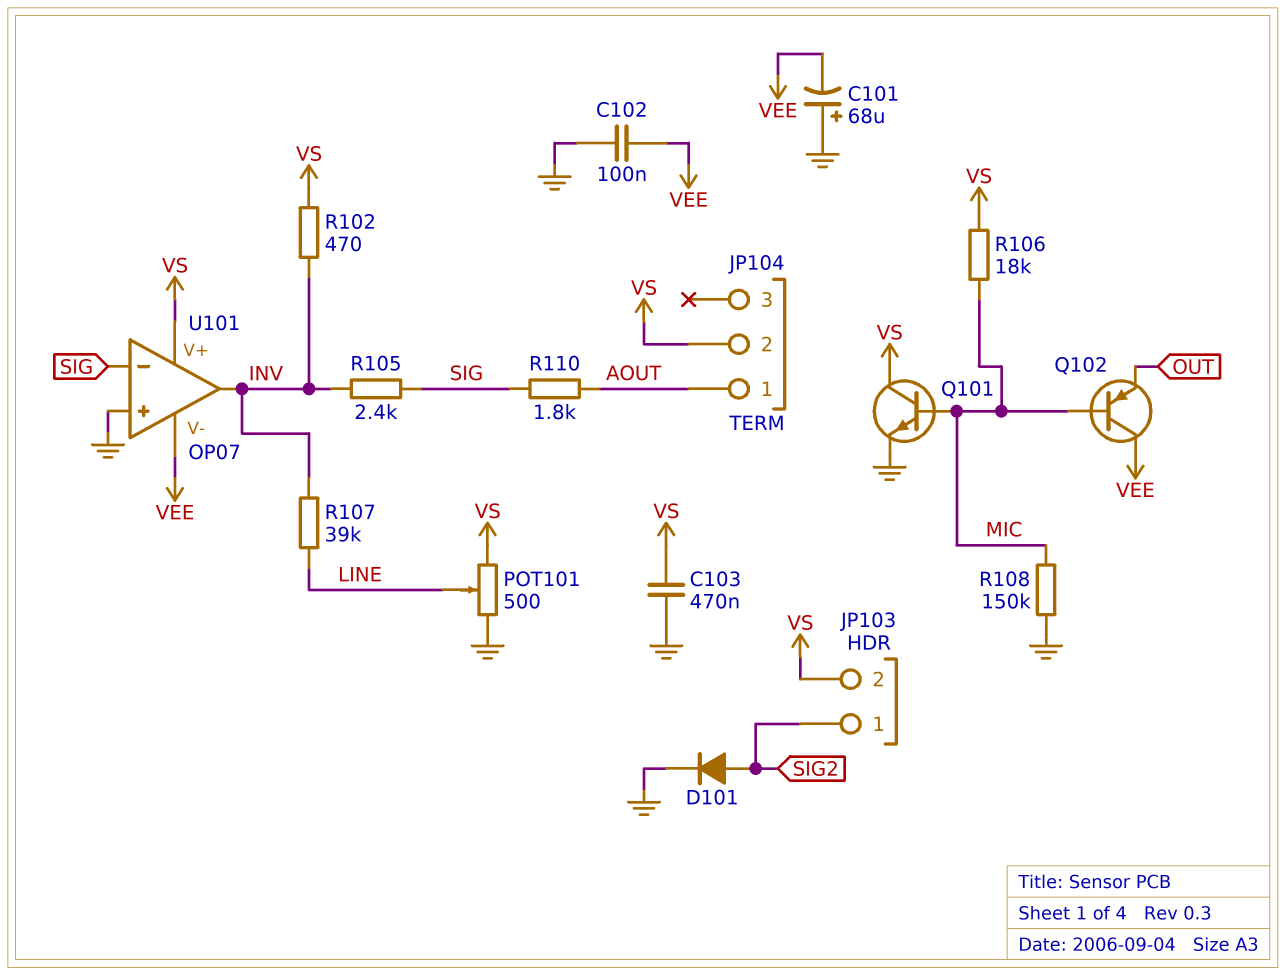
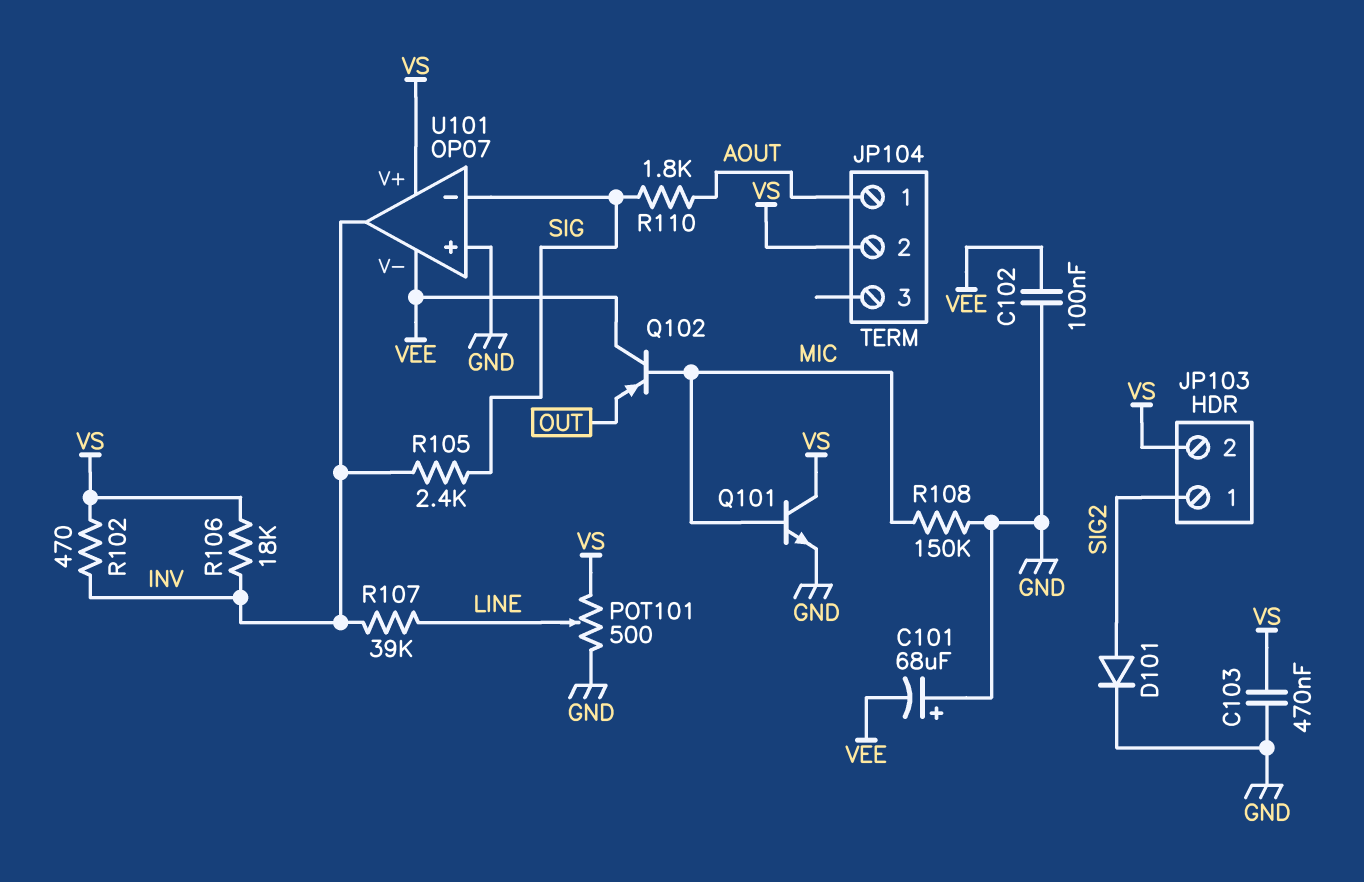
R106: 18k (MIC, VS) -> 18k (INV, VS)

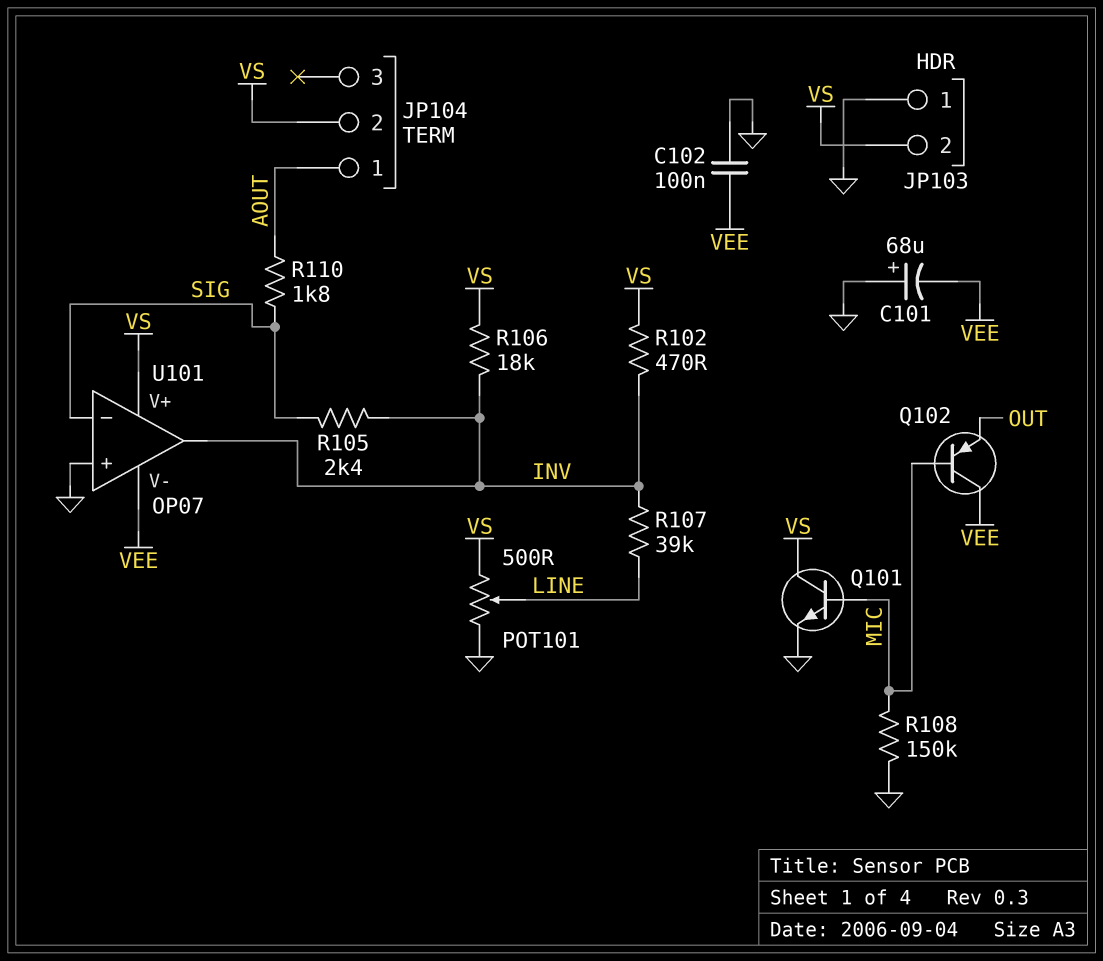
C103: 470nF (GND, VS) -> none
D101: diode (A SIG2, K GND) -> none
JP103 pin 1: SIG2 -> GND

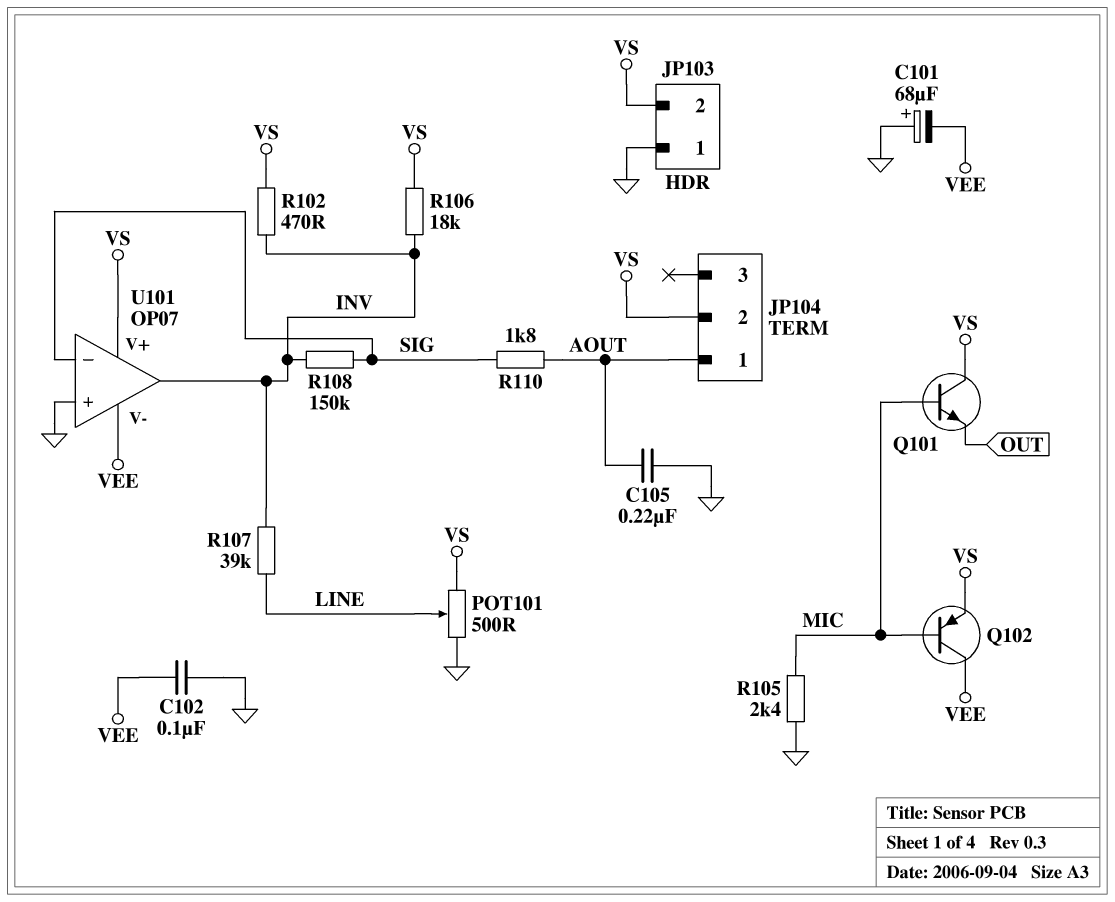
C105: none -> 220nF (AOUT, GND)
Q101: NPN (B MIC, C VS, E GND) -> NPN (B MIC, C VS, E OUT)
Q102: PNP (B MIC, C VEE, E OUT) -> PNP (B MIC, C VEE, E VS)
R105: 2.4k (INV, SIG) -> 2.4k (GND, MIC)
R108: 150k (GND, MIC) -> 150k (INV, SIG)

